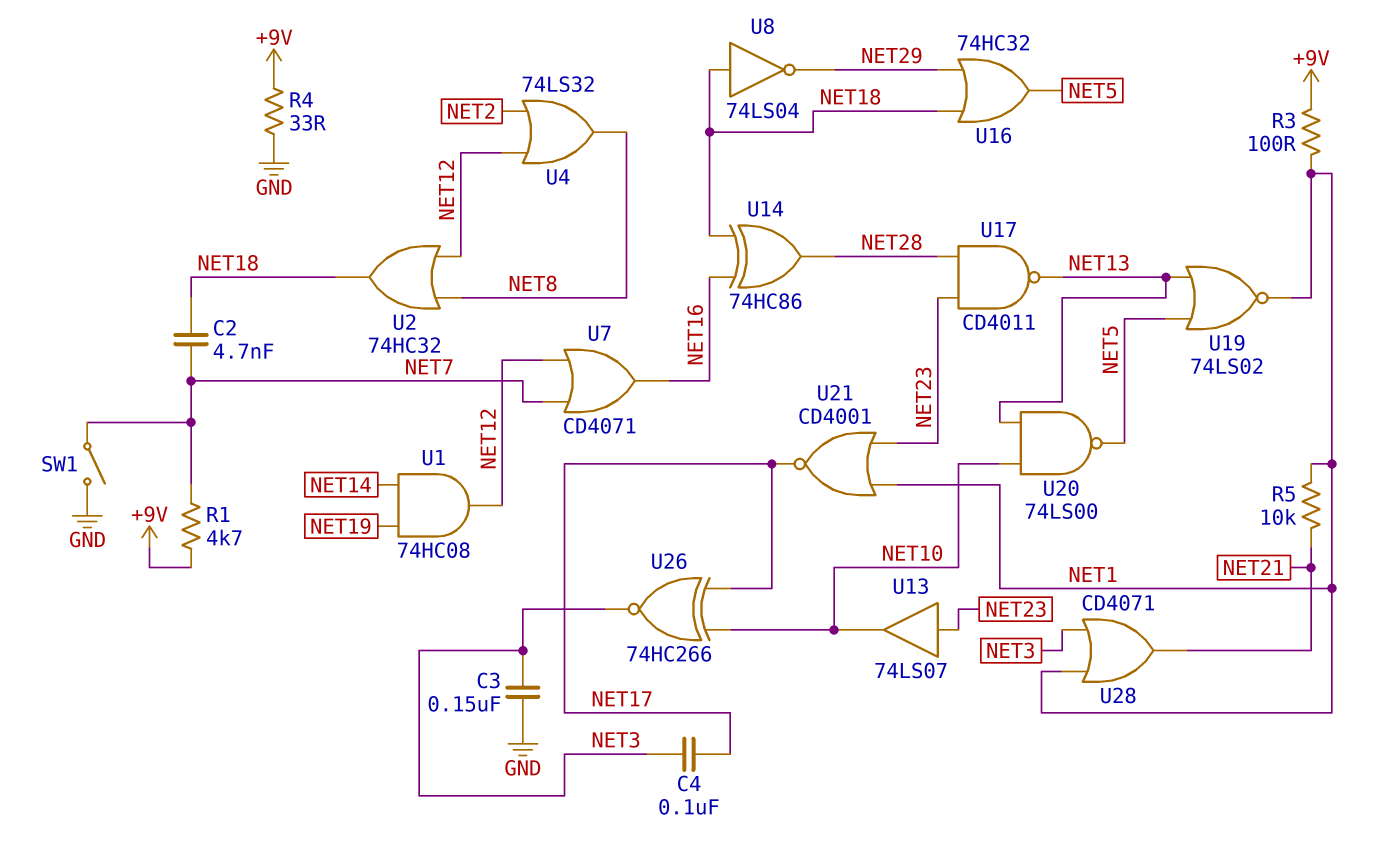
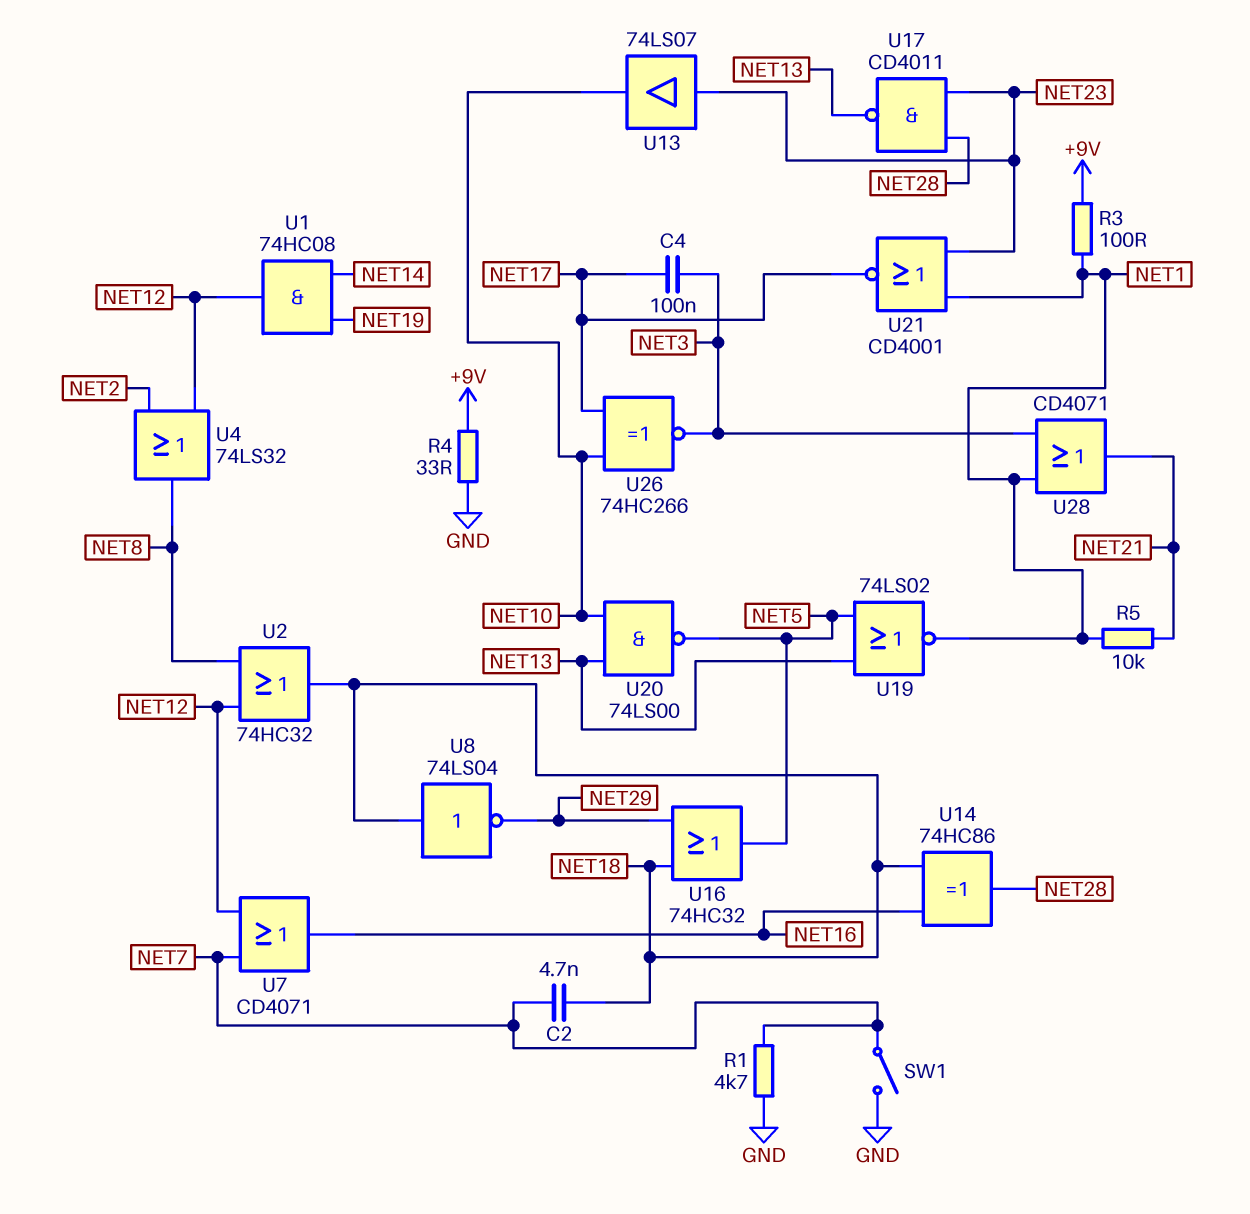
C3: 150nF (GND, NET3) -> none
R1: 4.7k (+9V, NET7) -> 4.7k (GND, NET7)

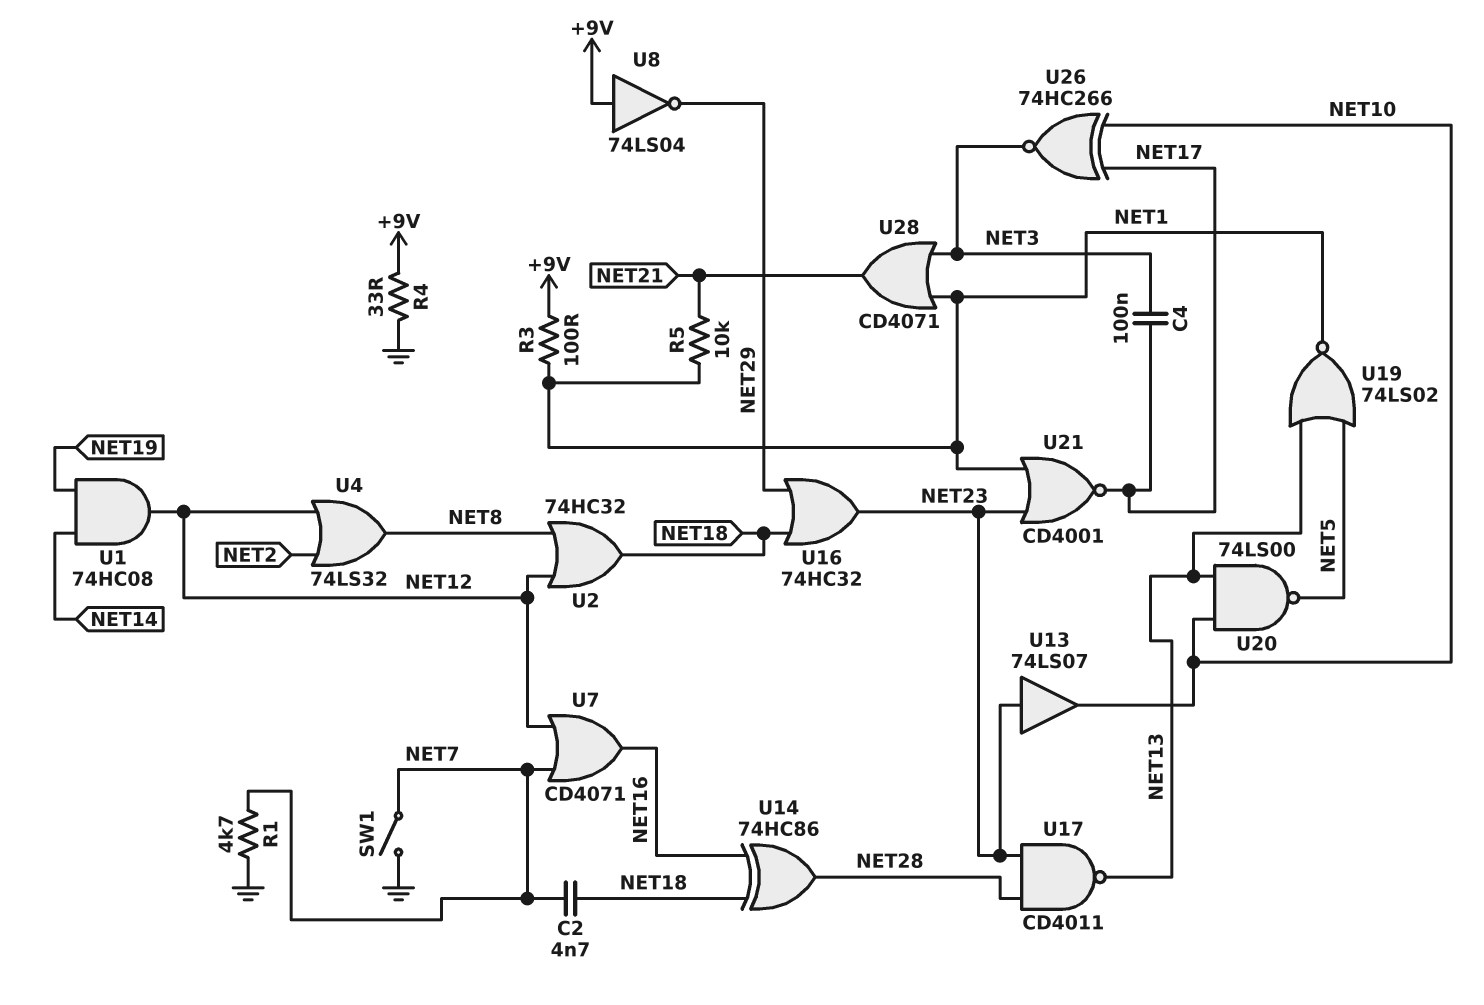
U8: NOT 74LS04 (in NET18, out NET29) -> NOT 74LS04 (in +9V, out NET29)
U16: OR 74HC32 (in NET18, in NET29, out NET5) -> OR 74HC32 (in NET18, in NET29, out NET23)

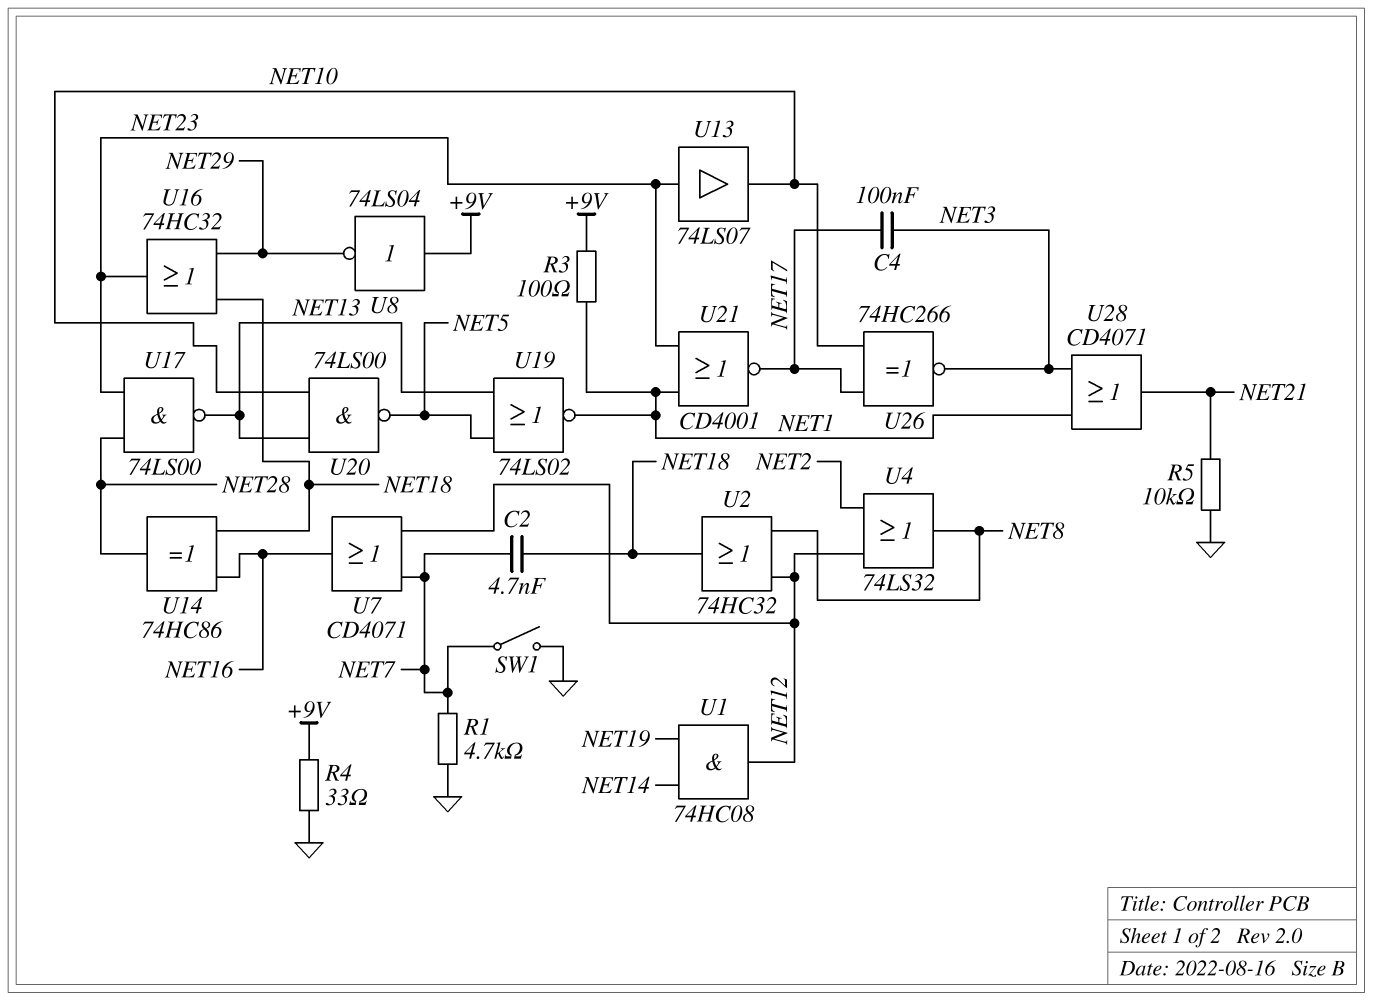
R5: 10k (NET1, NET21) -> 10k (GND, NET21)
U17: NAND CD4011 (in NET23, in NET28, out NET13) -> NAND 74LS00 (in NET23, in NET28, out NET13)

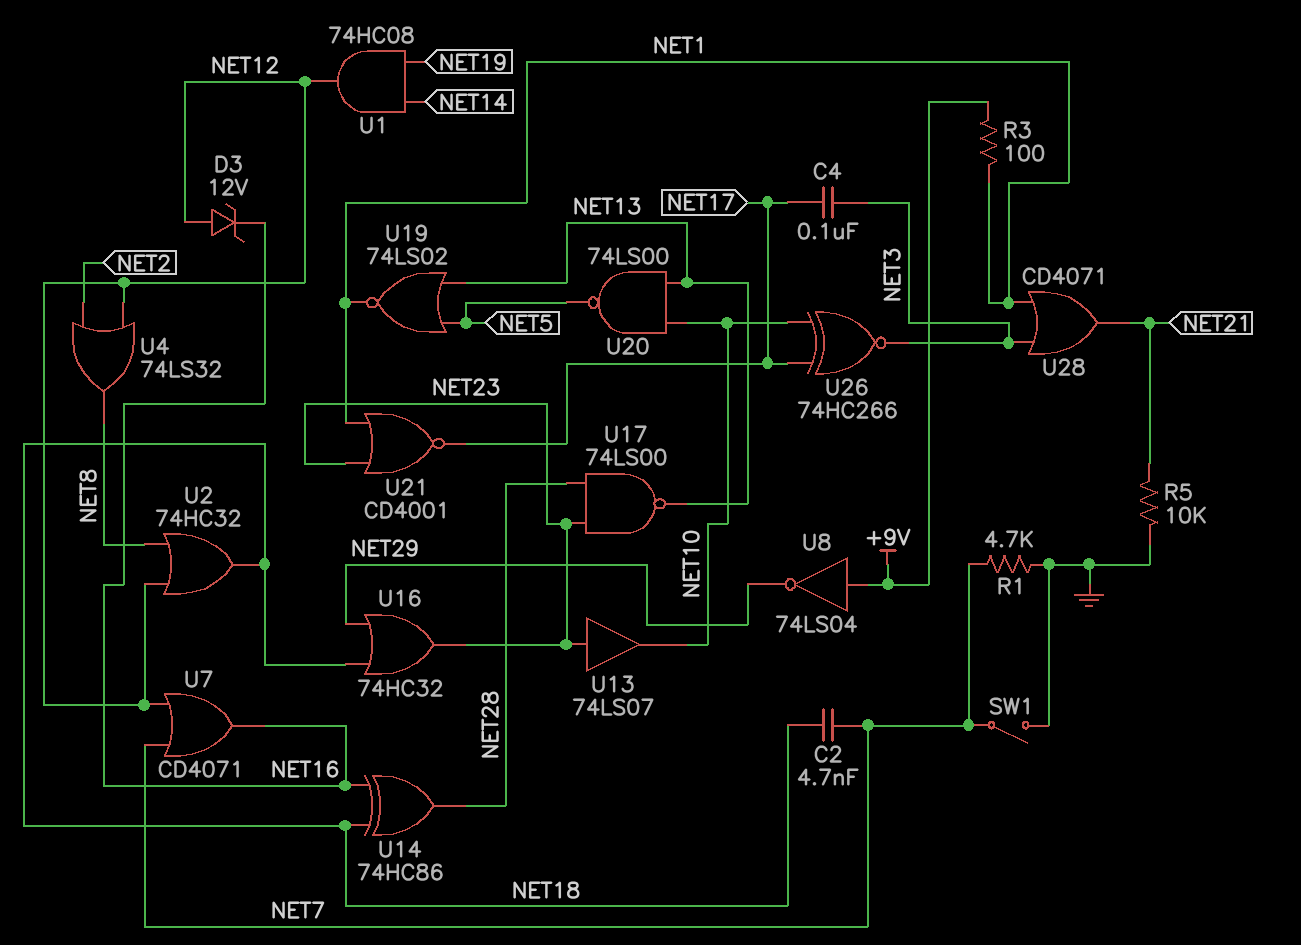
D3: none -> zener 12V (A NET12, K NET16)
R4: 33 (+9V, GND) -> none

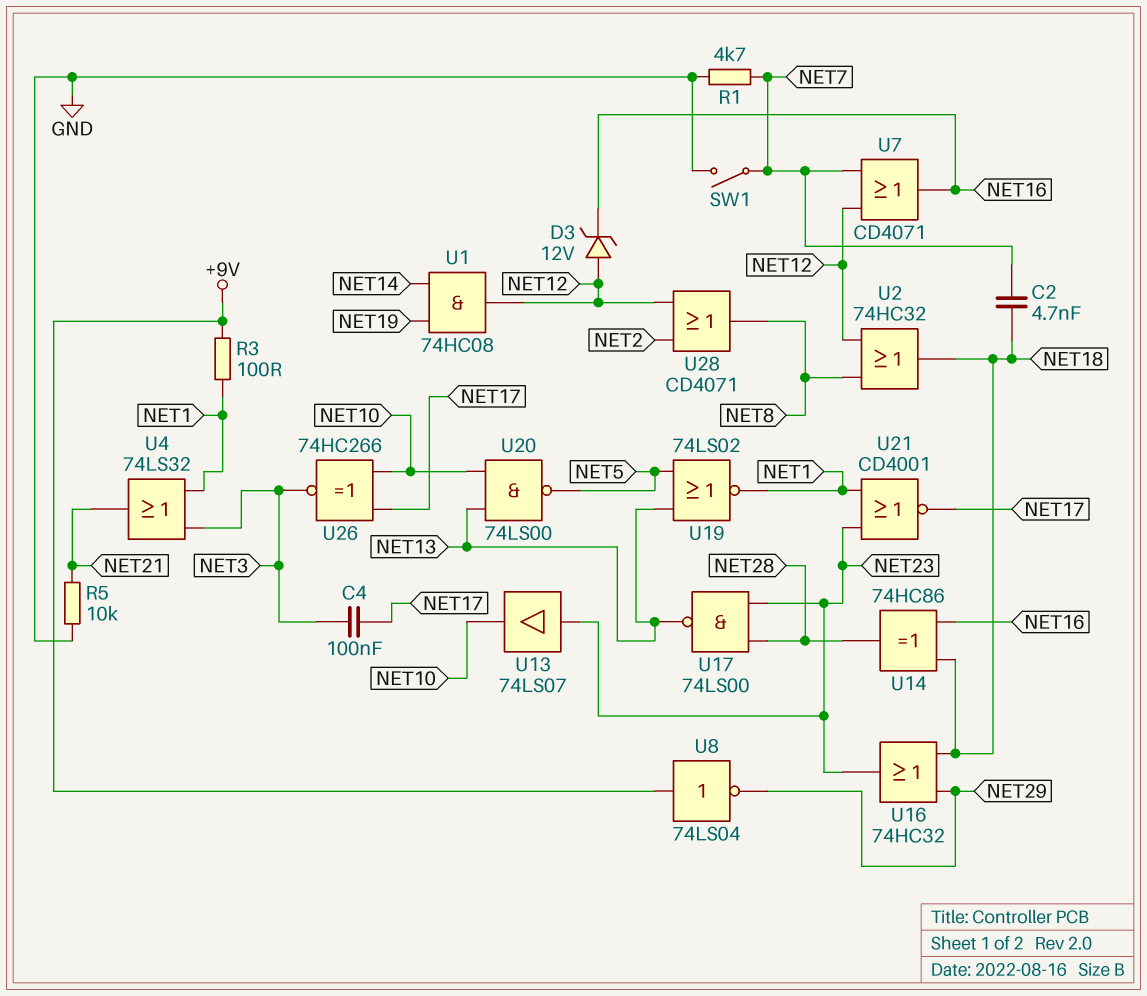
U4: OR 74LS32 (in NET2, in NET12, out NET8) -> OR 74LS32 (in NET1, in NET3, out NET21)
U28: OR CD4071 (in NET1, in NET3, out NET21) -> OR CD4071 (in NET2, in NET12, out NET8)

